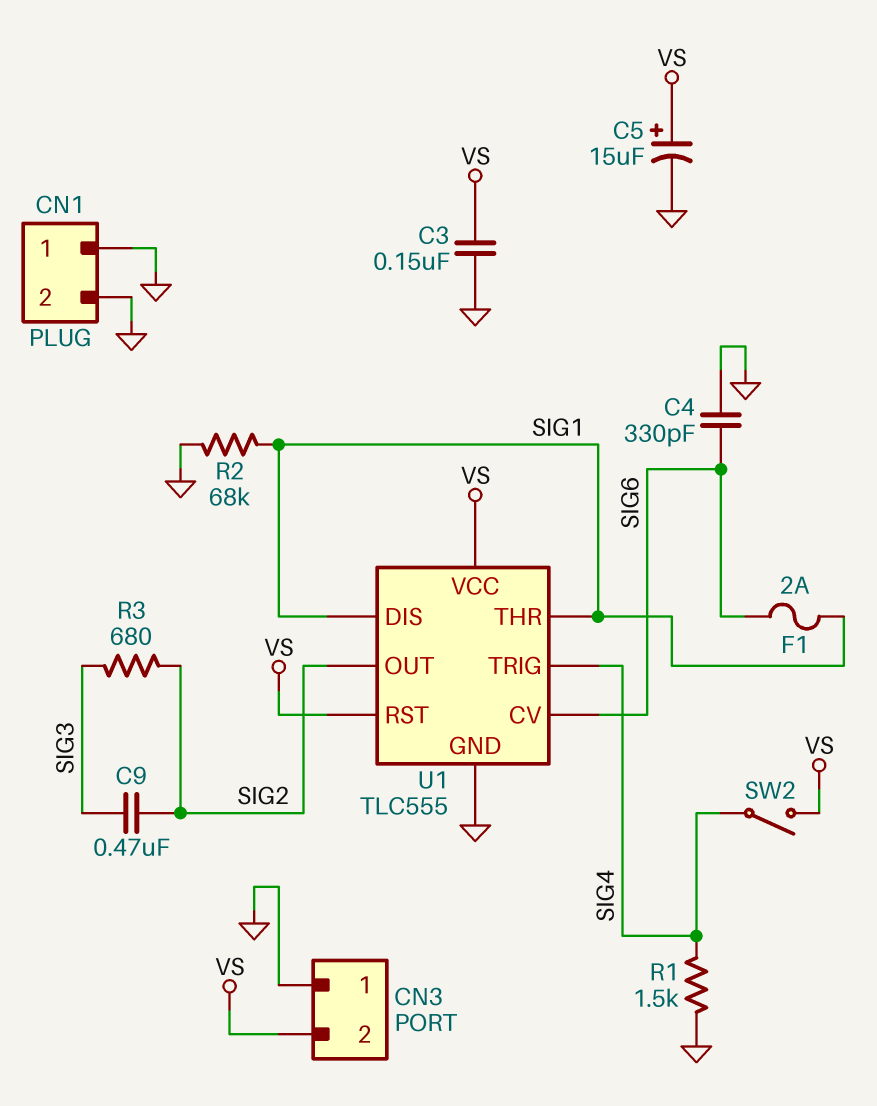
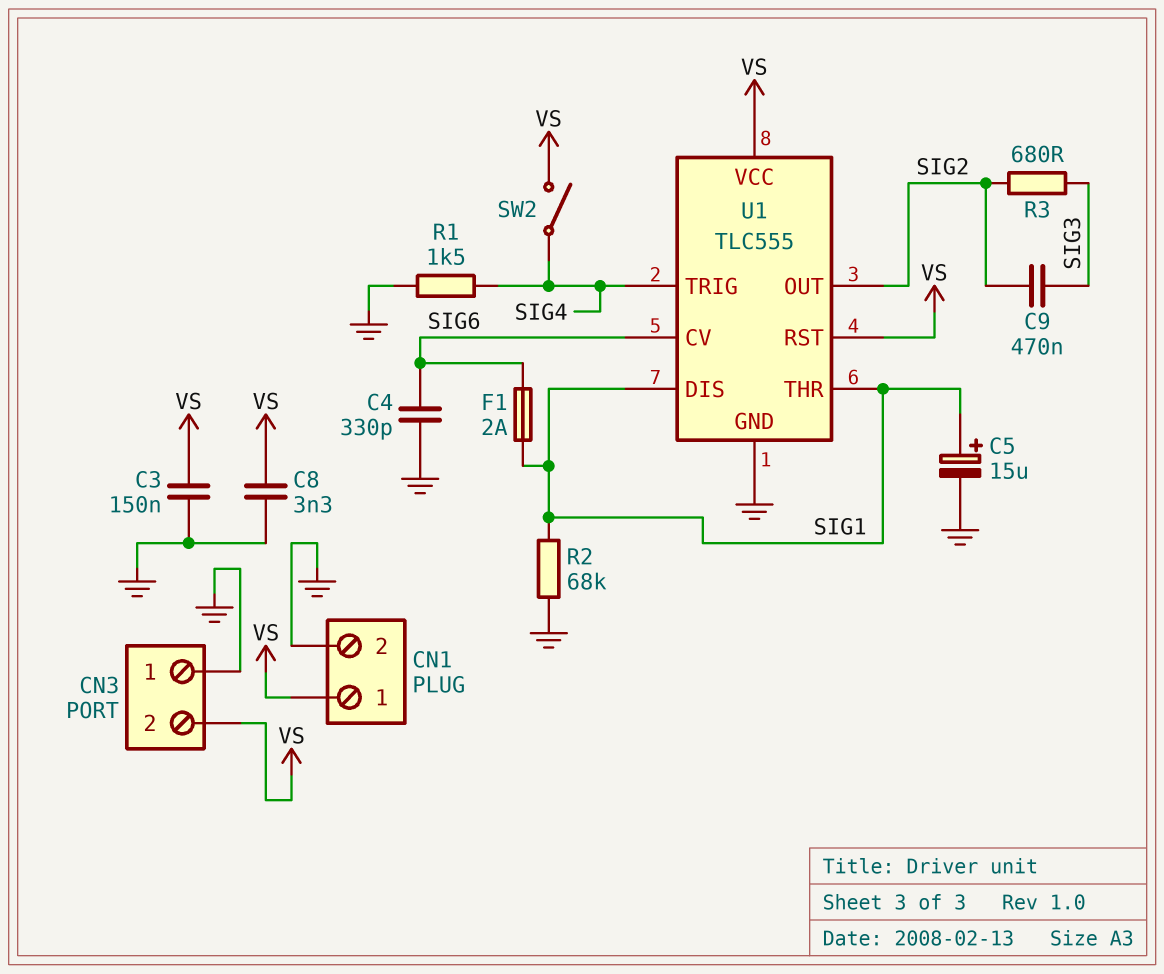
C5: 15uF (plus VS, minus GND) -> 15uF (plus SIG1, minus GND)
C8: none -> 3.3nF (GND, VS)
CN1 pin 1: GND -> VS

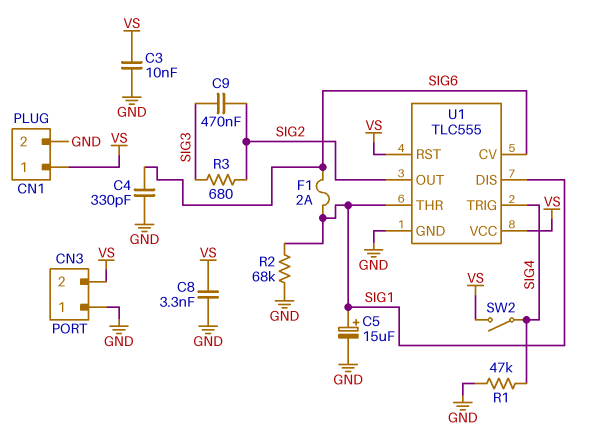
C3: 150nF (GND, VS) -> 10nF (GND, VS)
R1: 1.5k (GND, SIG4) -> 47k (GND, SIG4)

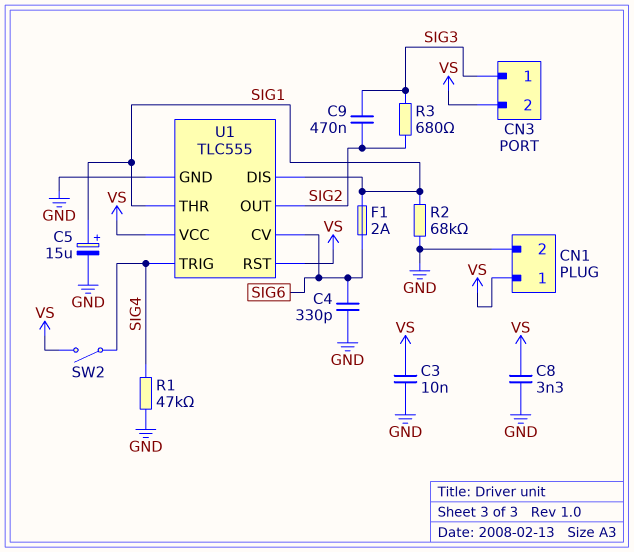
CN3 pin 1: GND -> SIG3

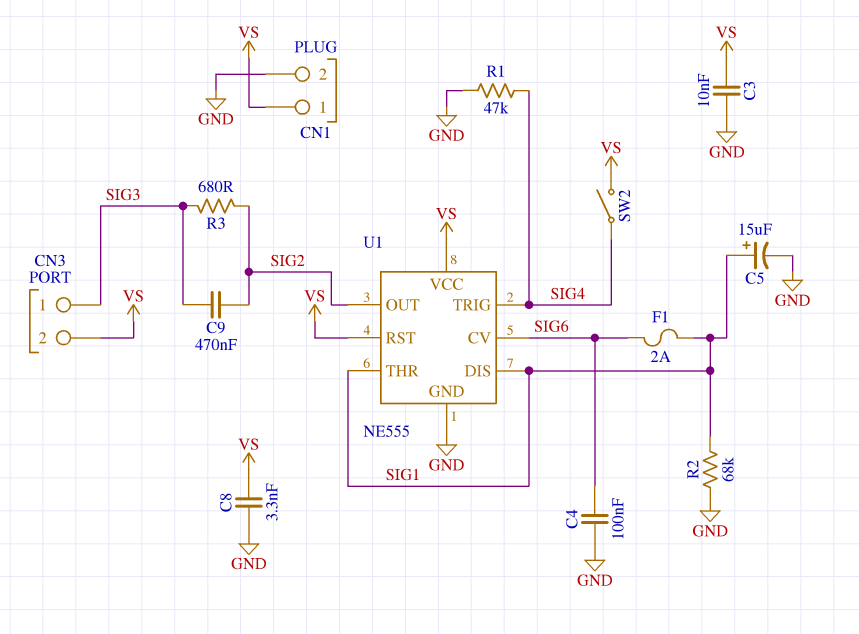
C4: 330pF (GND, SIG6) -> 100nF (GND, SIG6)
U1: TLC555 -> NE555

